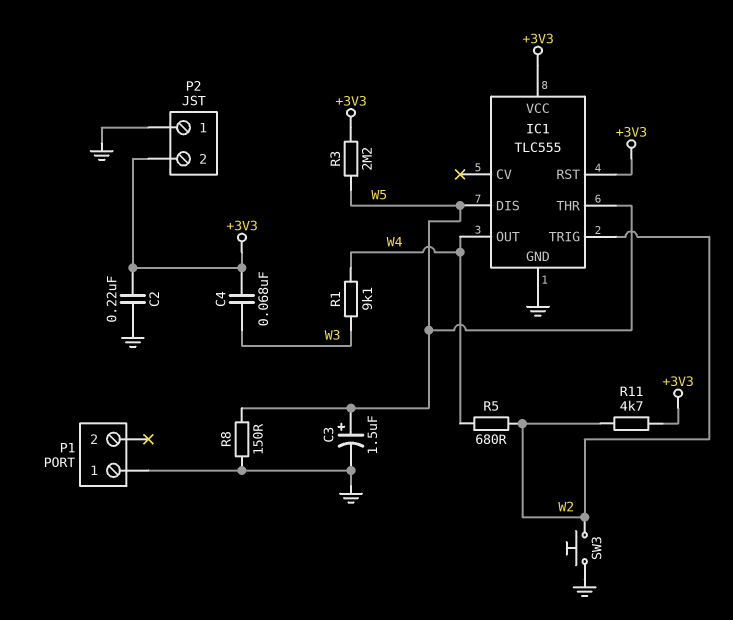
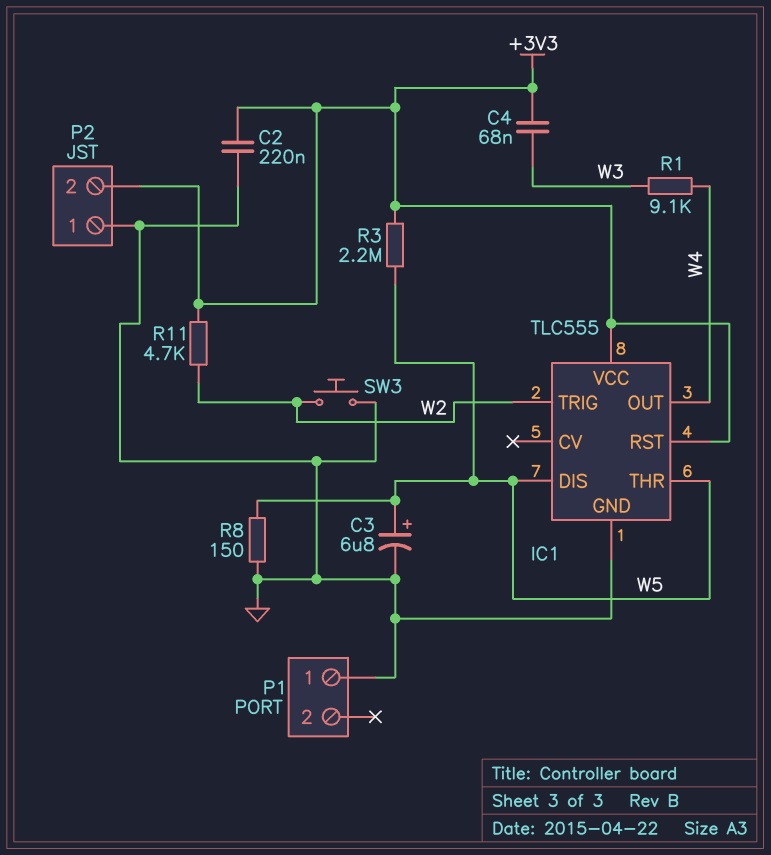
C3: 1.5uF (plus W5, minus GND) -> 6.8uF (plus W5, minus GND)
R5: 680 (W2, W4) -> none

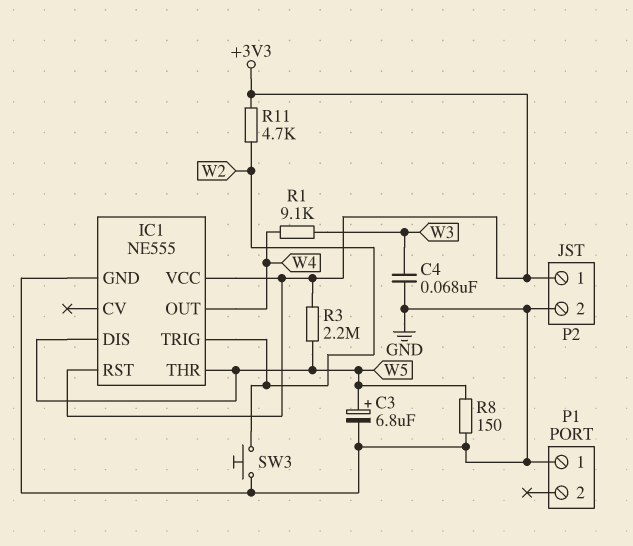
C2: 220nF (+3V3, GND) -> none
C4: 68nF (+3V3, W3) -> 68nF (GND, W3)
IC1: TLC555 -> NE555
P2 pin 1: GND -> +3V3
P2 pin 2: +3V3 -> GND

